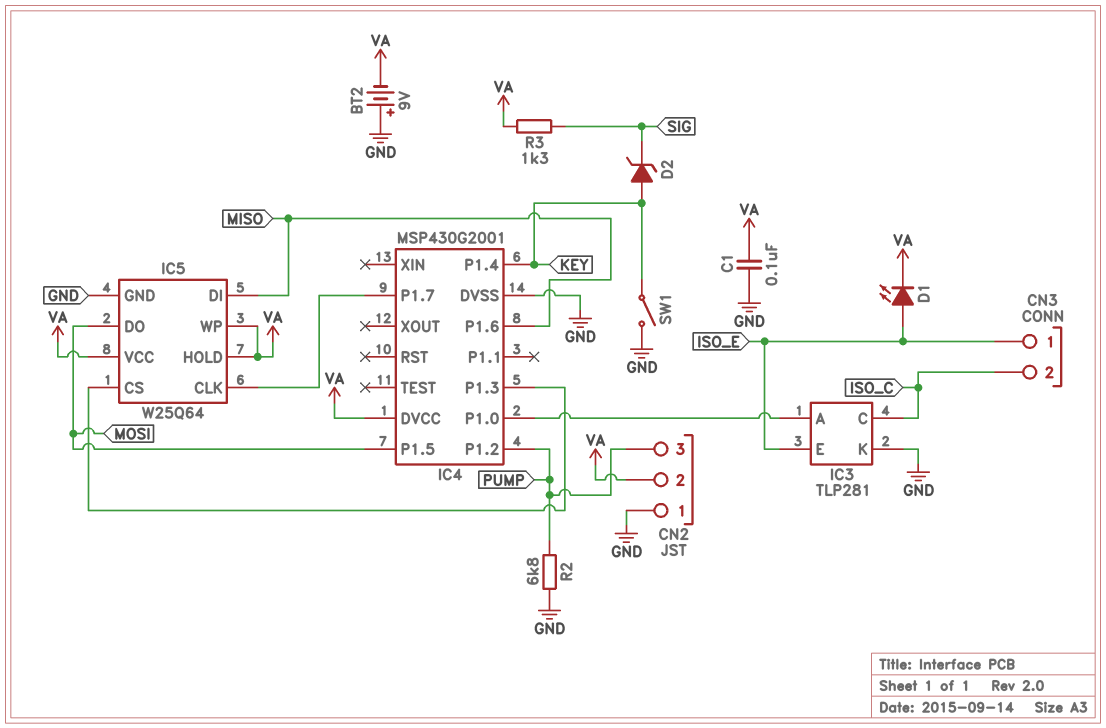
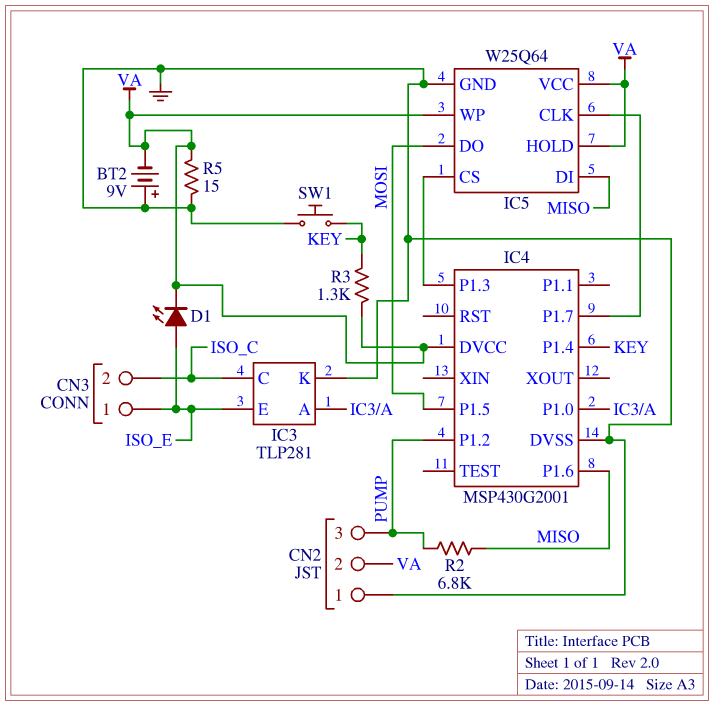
C1: 100nF (GND, VA) -> none
D2: zener (A KEY, K SIG) -> none
R2: 6.8k (GND, PUMP) -> 6.8k (MISO, PUMP)
R3: 1.3k (SIG, VA) -> 1.3k (KEY, VA)
R5: none -> 15 (GND, VA)
SW1: switch (GND, KEY) -> button (GND, KEY)

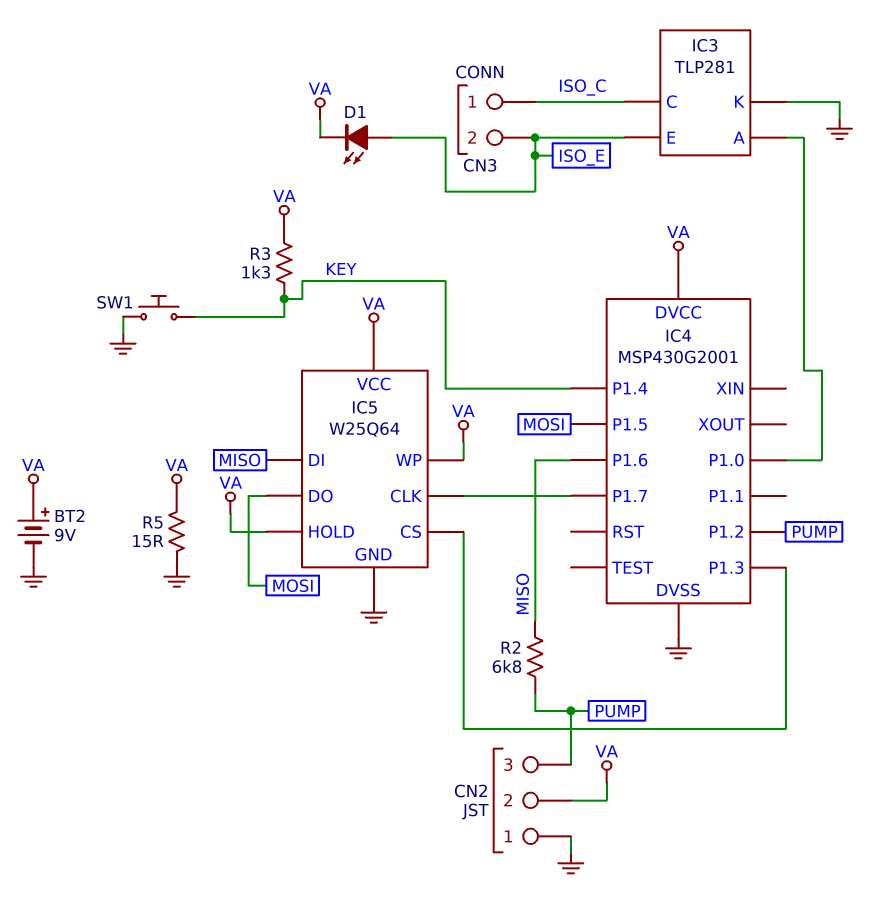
BT2: 9V (plus GND, minus VA) -> 9V (plus VA, minus GND)
CN3 pin 1: ISO_E -> ISO_C
CN3 pin 2: ISO_C -> ISO_E

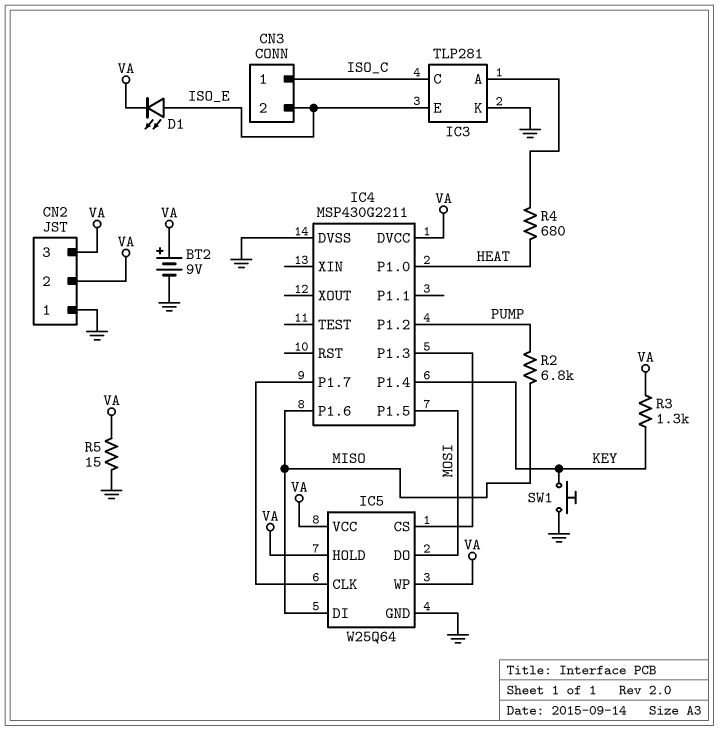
CN2 pin 3: PUMP -> VA
IC4: MSP430G2001 -> MSP430G2211
IC4 pin P1.0: IC3/A -> HEAT
R4: none -> 680 (HEAT, IC3/A)

